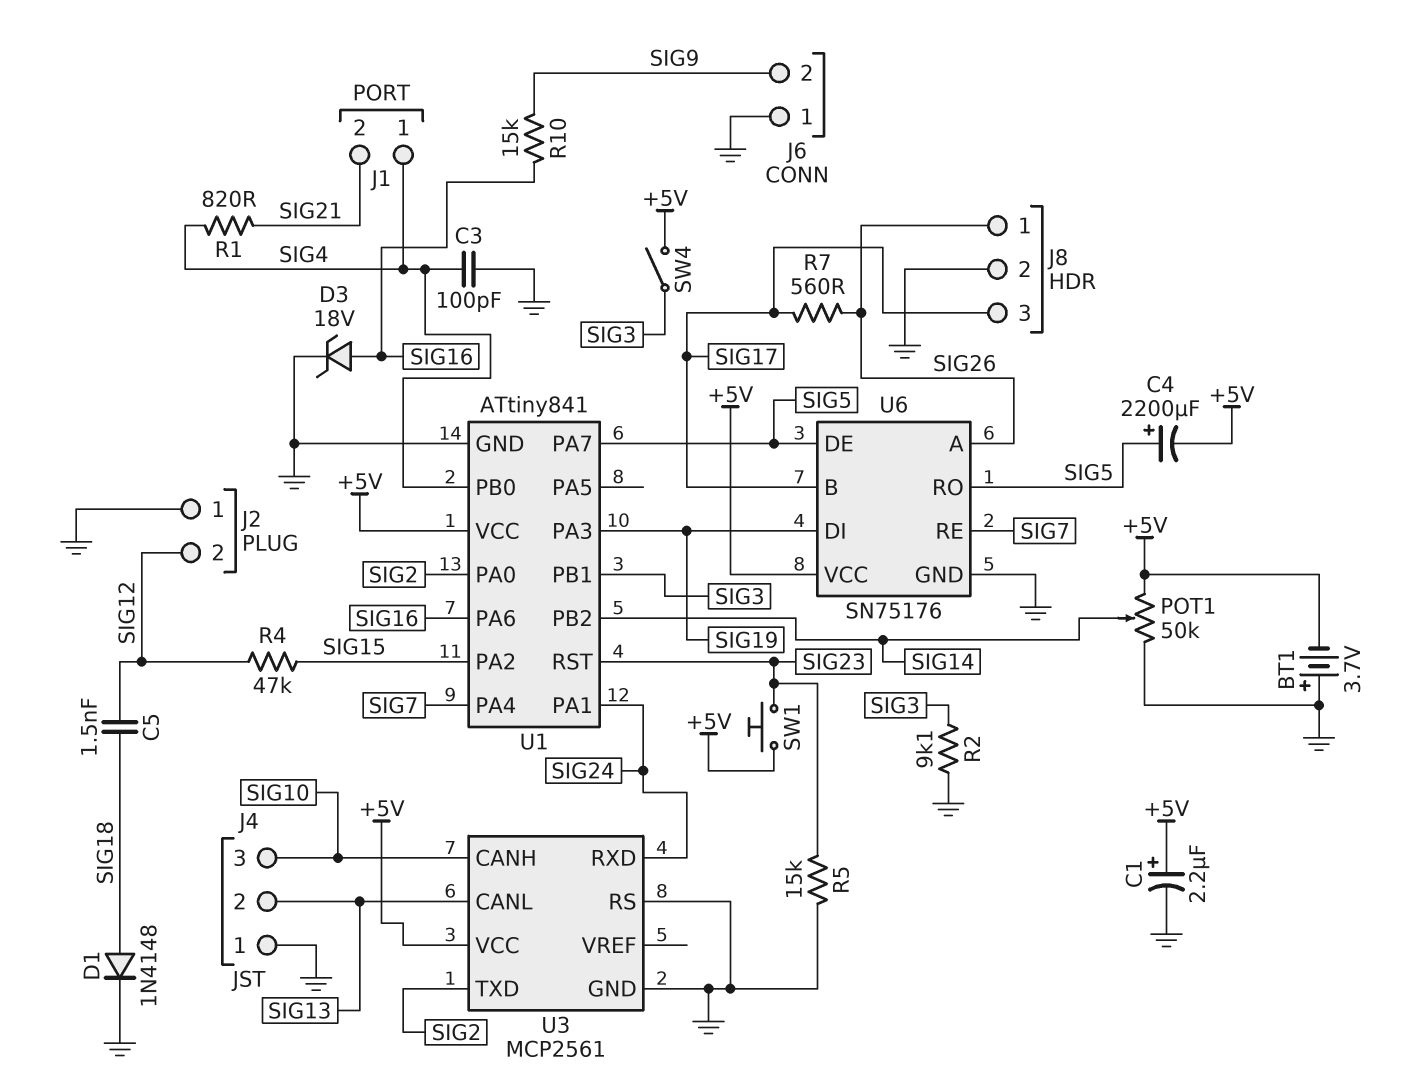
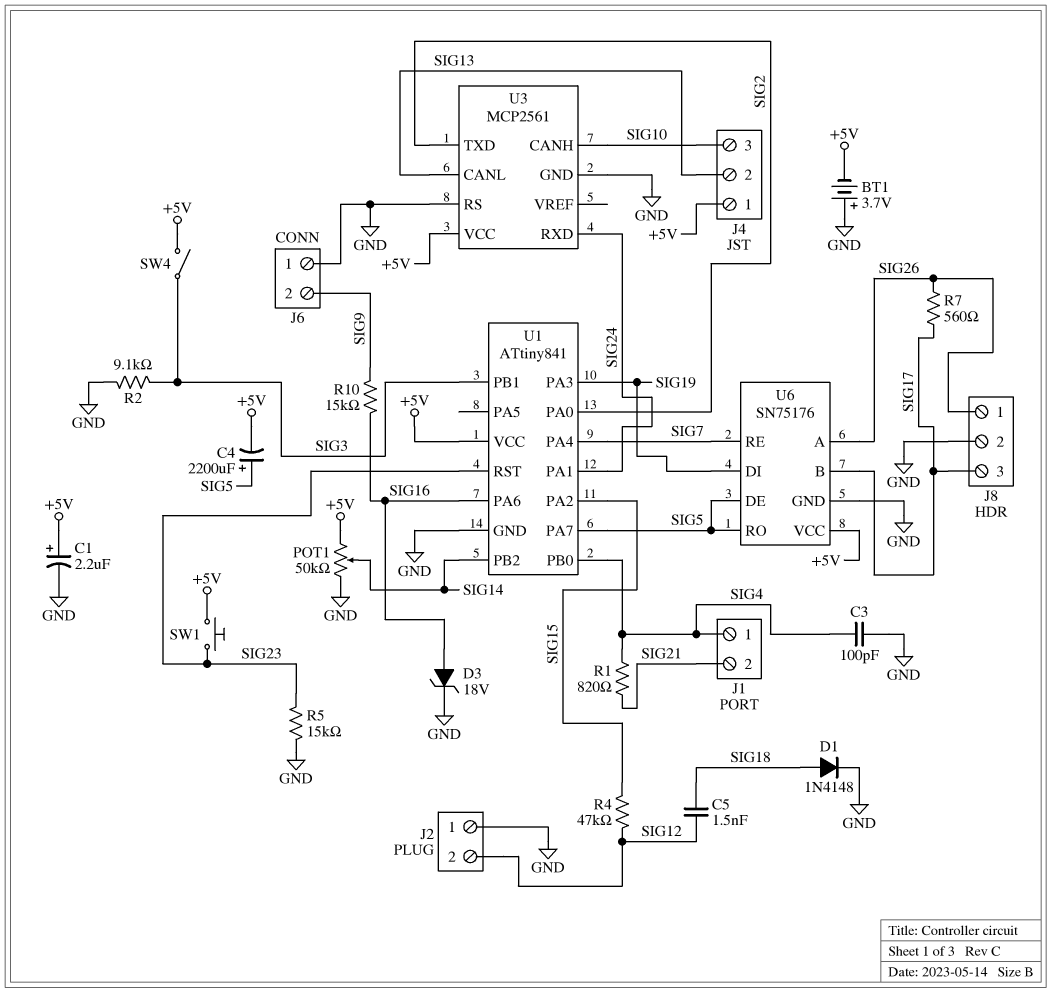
J4 pin 1: GND -> +5V

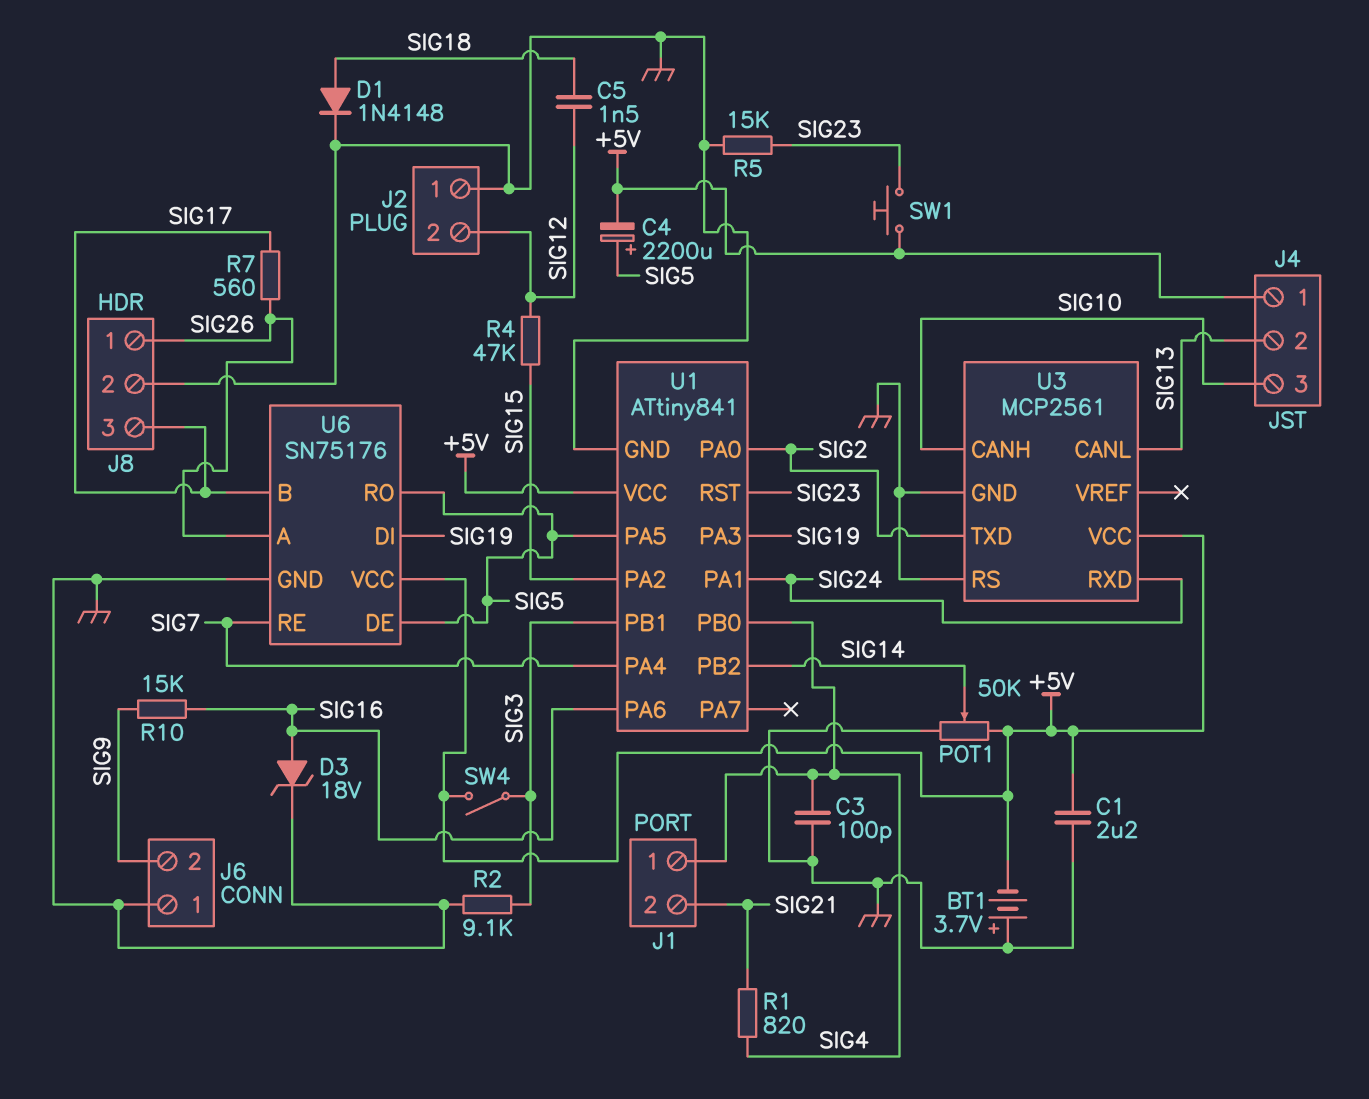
C1: 2.2uF (plus +5V, minus GND) -> 2.2uF (+5V, GND)
U1 pin PA5: none -> SIG5
U1 pin PA7: SIG5 -> none

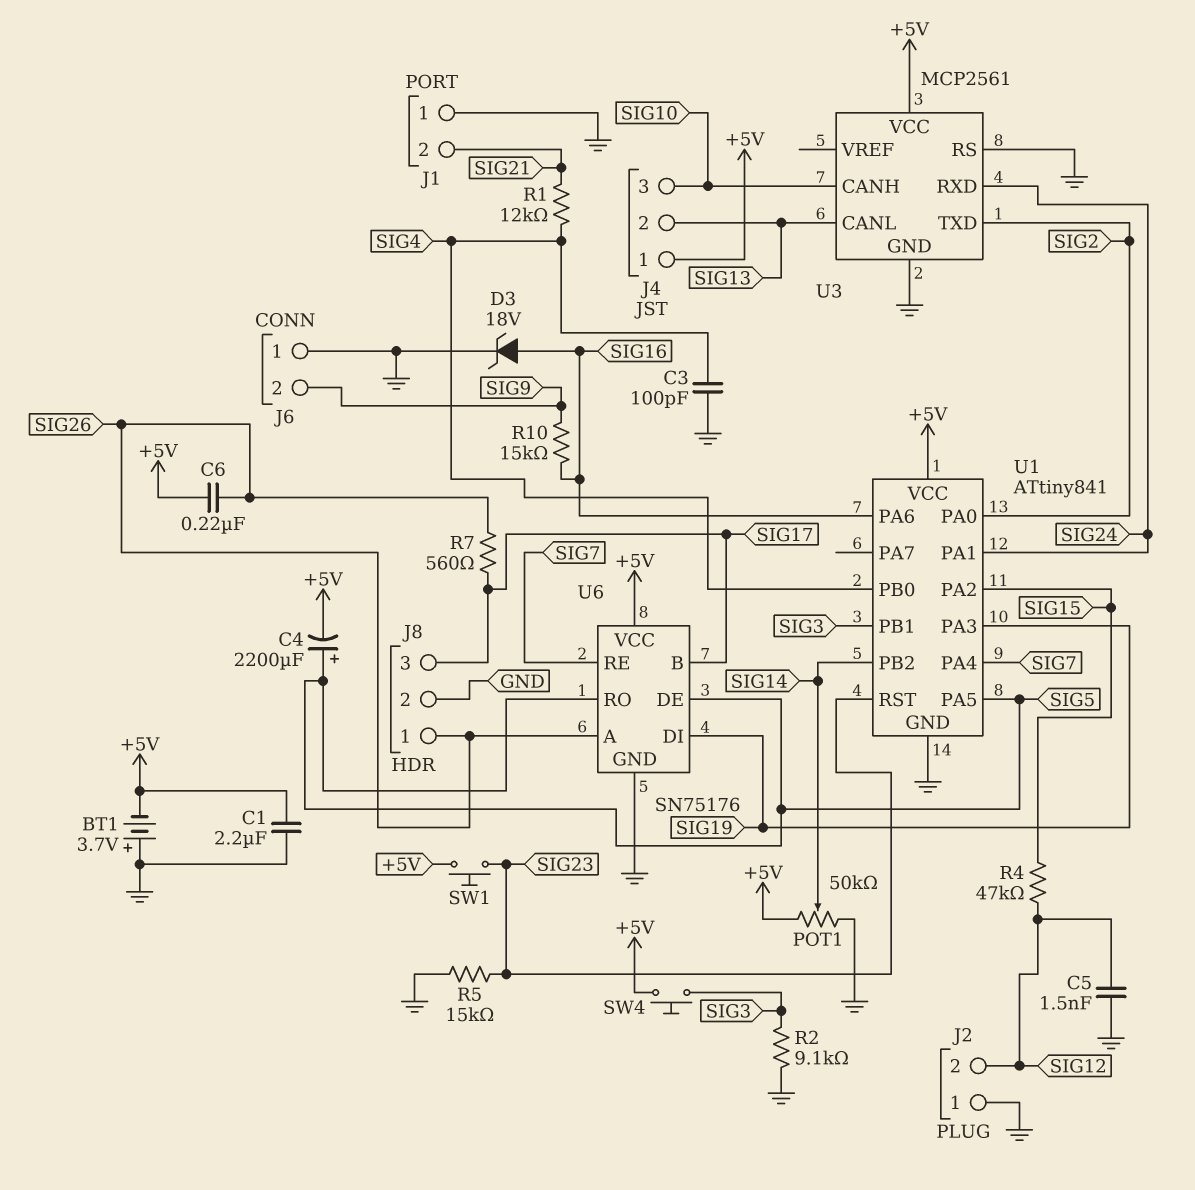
C5: 1.5nF (SIG12, SIG18) -> 1.5nF (GND, SIG12)
C6: none -> 220nF (+5V, SIG26)
D1: diode 1N4148 (A SIG18, K GND) -> none
J1 pin 1: SIG4 -> GND
R1: 820 (SIG4, SIG21) -> 12k (SIG4, SIG21)
SW4: switch (+5V, SIG3) -> button (+5V, SIG3)

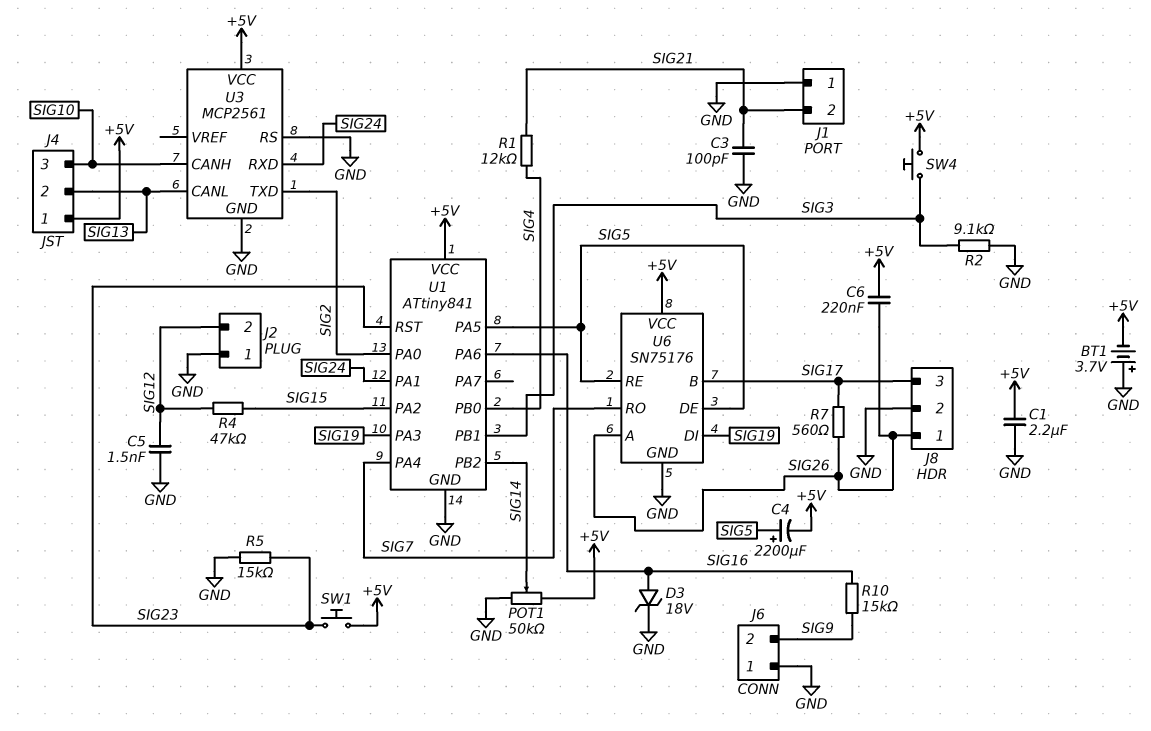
C3: 100pF (GND, SIG4) -> 100pF (GND, SIG21)
U6 pin RE: SIG7 -> SIG5
U6 pin RO: SIG5 -> SIG7

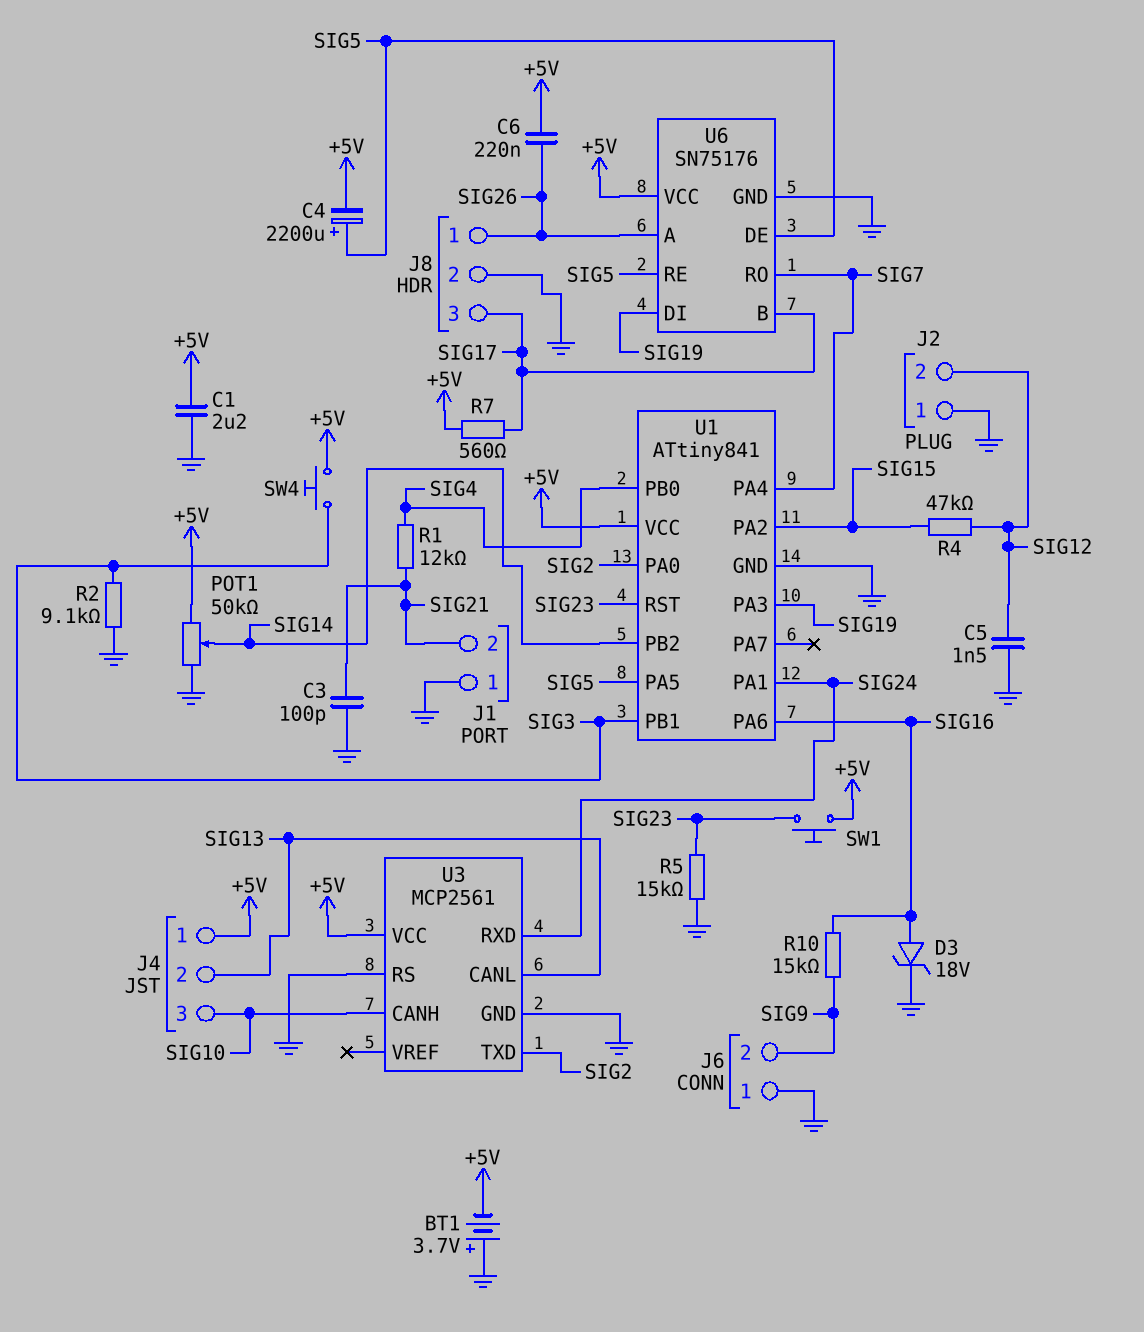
R7: 560 (SIG17, SIG26) -> 560 (+5V, SIG17)

